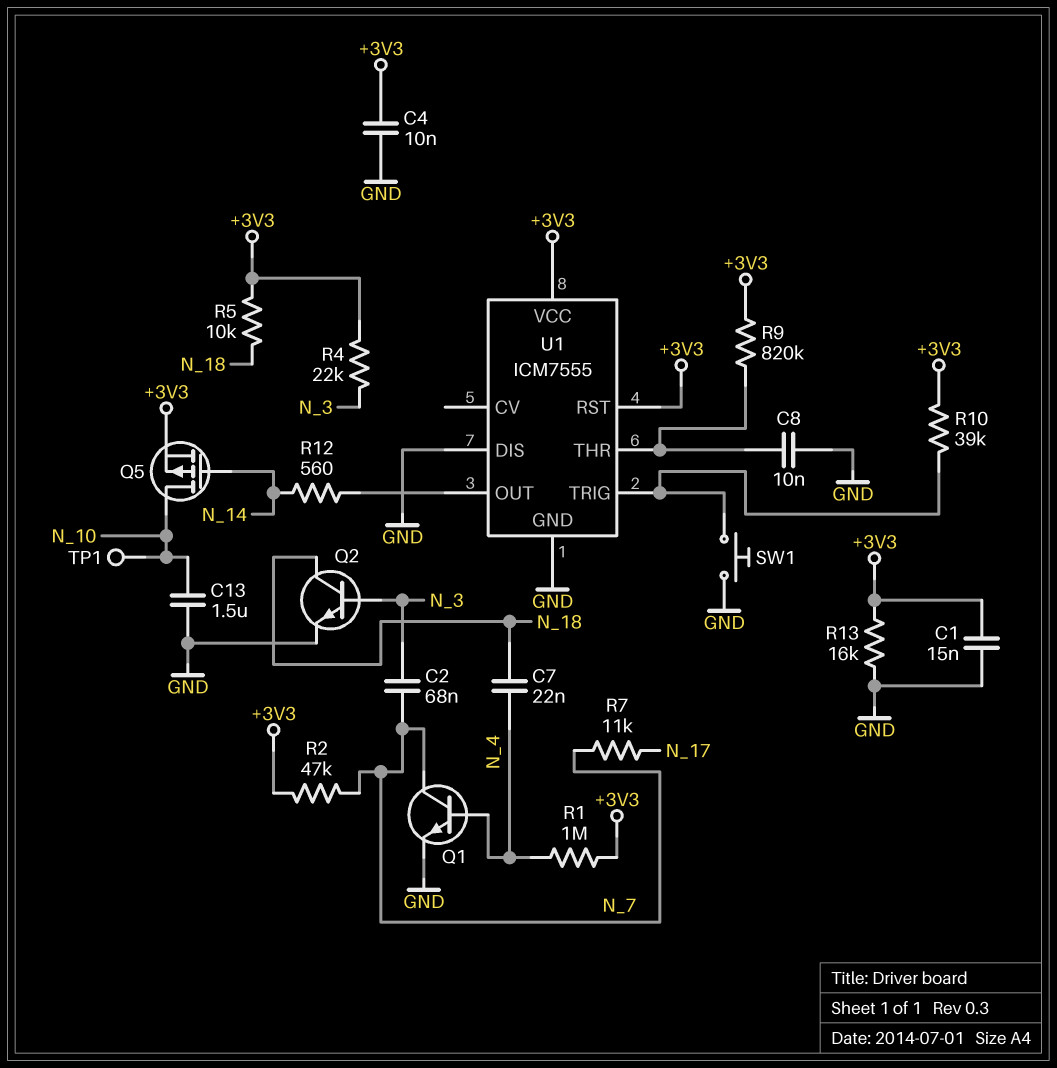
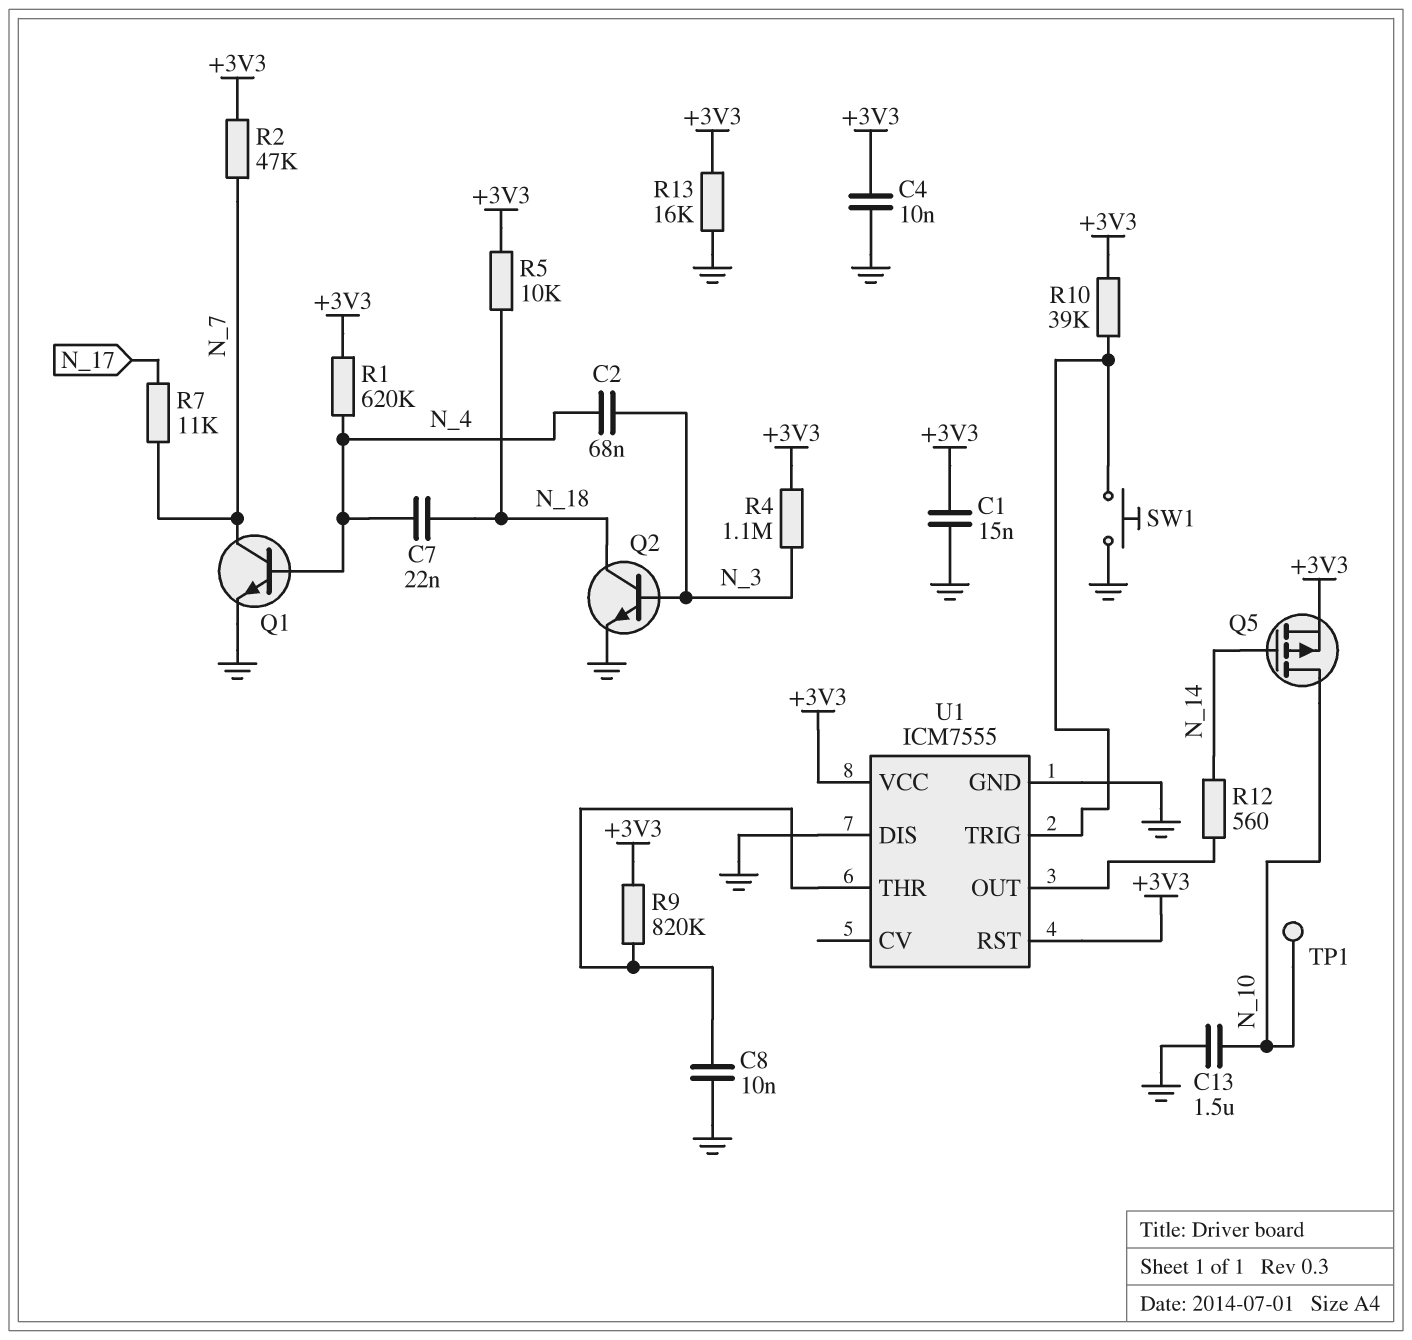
C2: 68nF (N_3, N_7) -> 68nF (N_3, N_4)
R1: 1M (+3V3, N_4) -> 620k (+3V3, N_4)
R4: 22k (+3V3, N_3) -> 1.1M (+3V3, N_3)

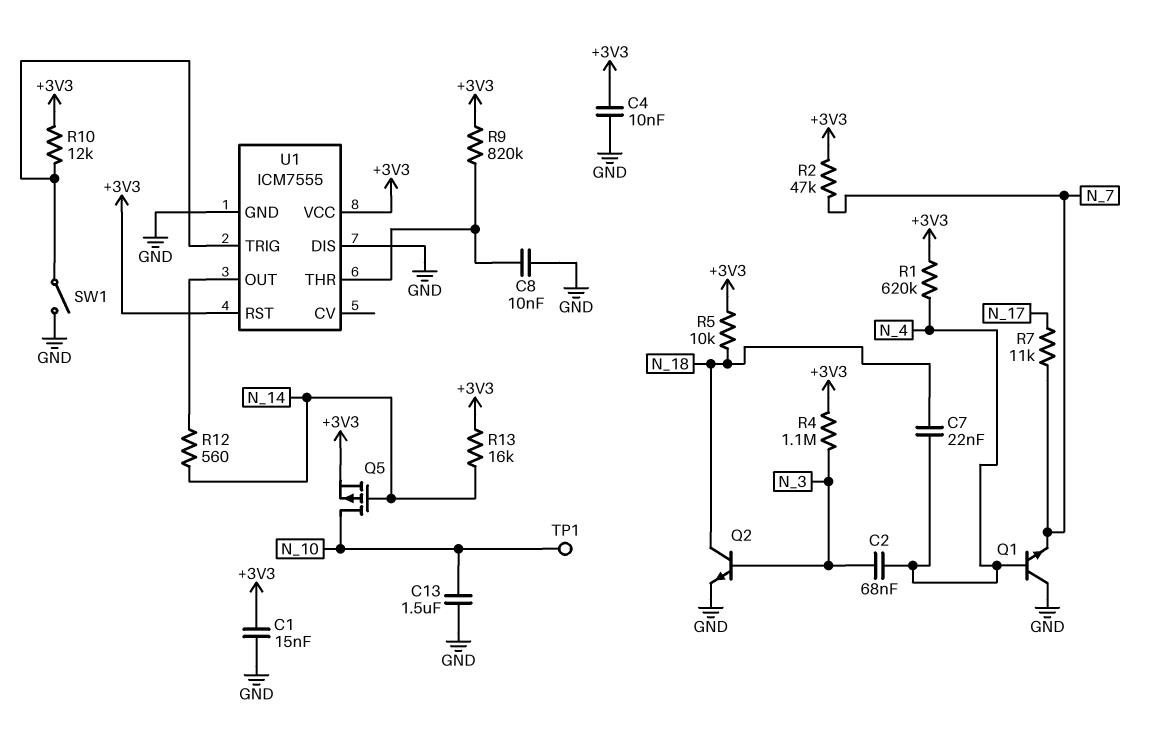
Q1: NPN (B N_4, C N_7, E GND) -> NPN (B N_4, C GND, E N_7)
R10: 39k (+3V3, U1/TRIG) -> 12k (+3V3, U1/TRIG)
R13: 16k (+3V3, GND) -> 16k (+3V3, N_14)
SW1: button (GND, U1/TRIG) -> switch (GND, U1/TRIG)

